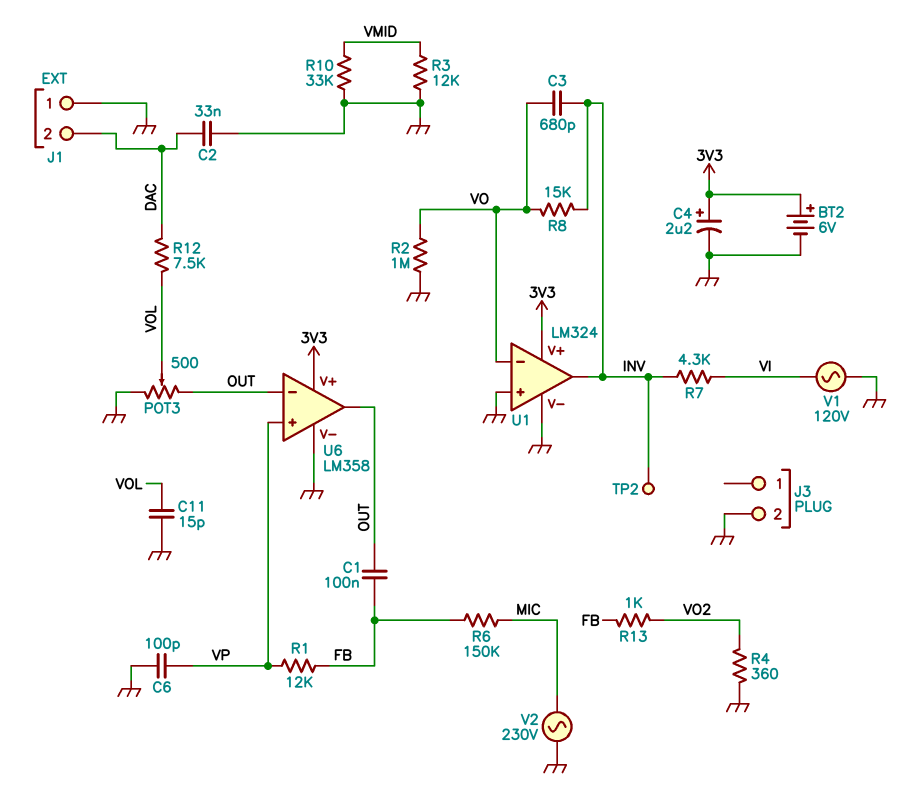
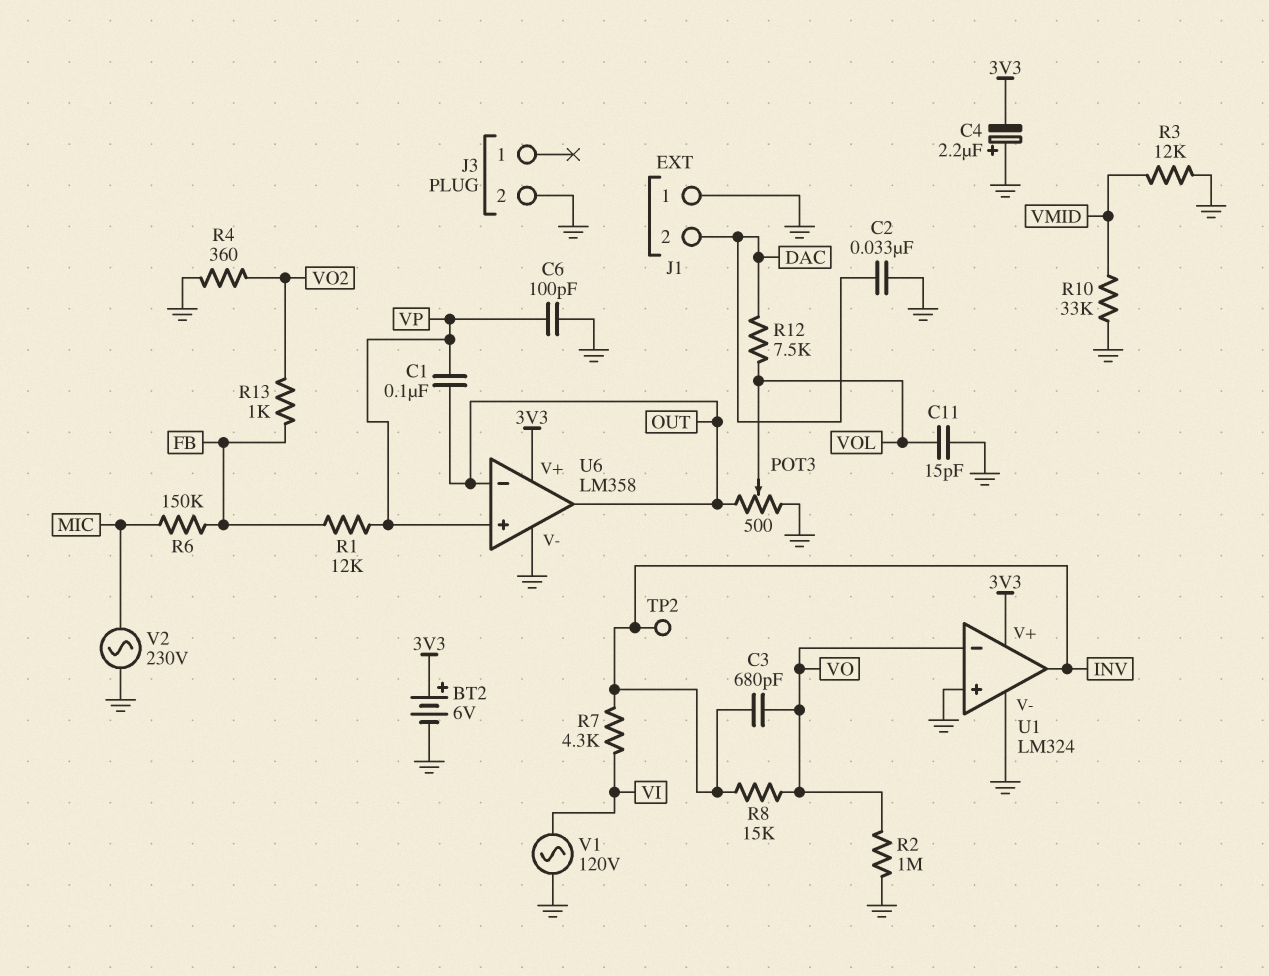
C1: 100nF (FB, OUT) -> 100nF (OUT, VP)
C4: 2.2uF (plus 3V3, minus GND) -> 2.2uF (plus GND, minus 3V3)

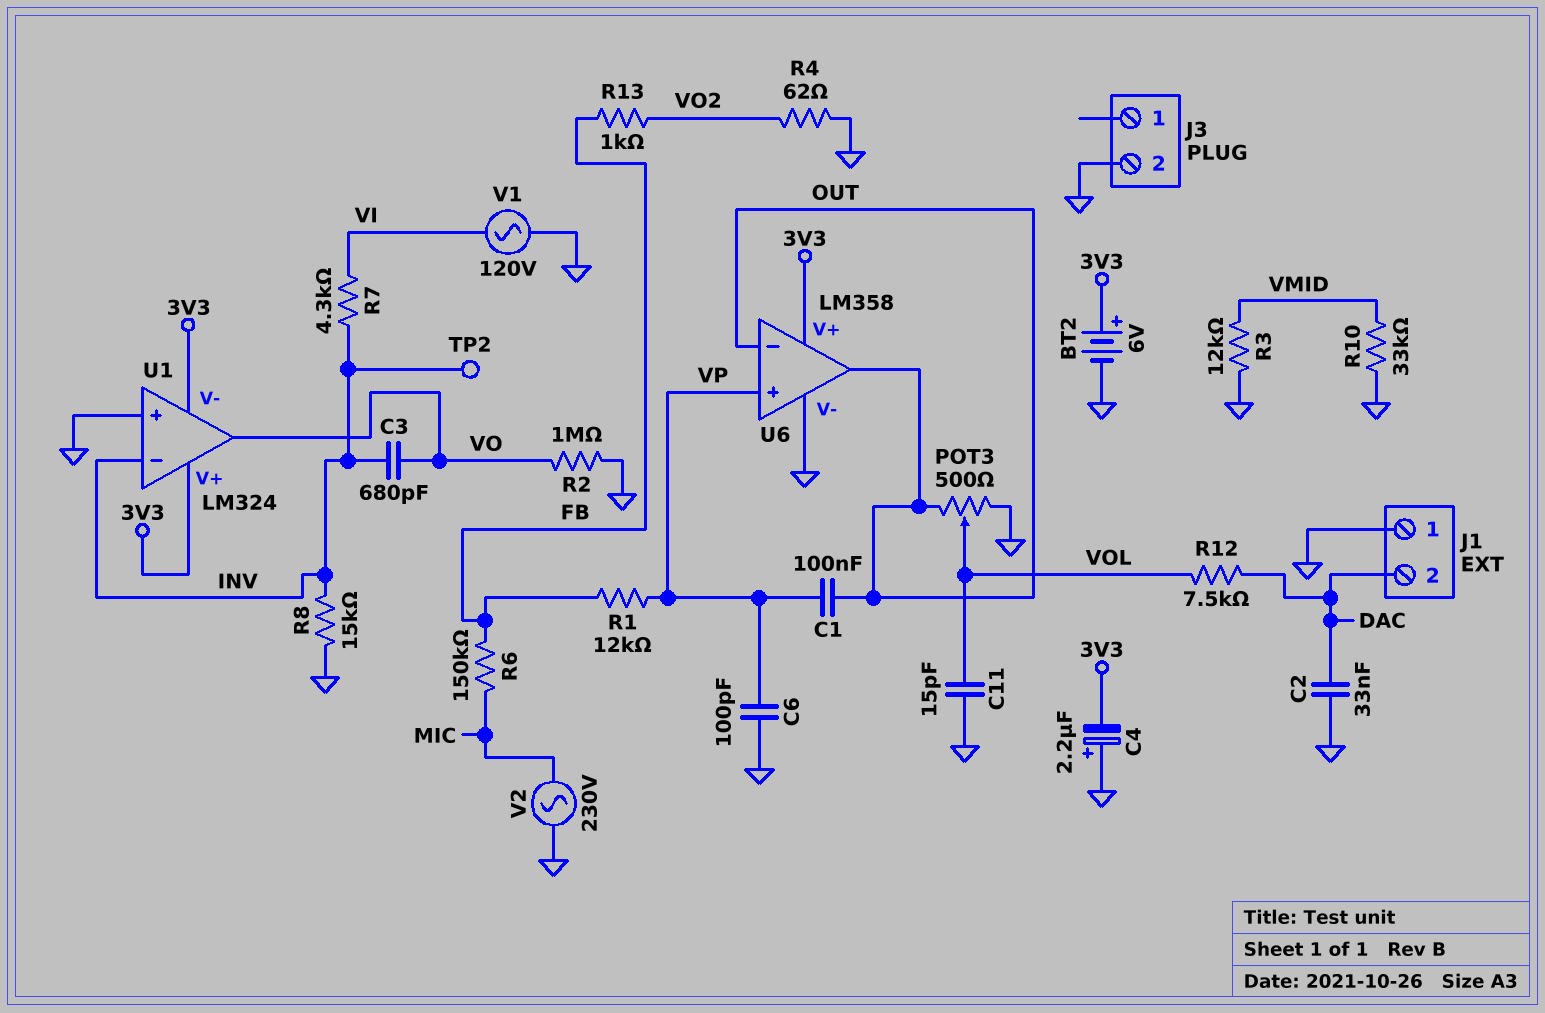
R4: 360 (GND, VO2) -> 62 (GND, VO2)
R8: 15k (INV, VO) -> 15k (GND, INV)
U1 pin V-: GND -> 3V3
U1 pin in-: VO -> INV
U1 pin out: INV -> VO

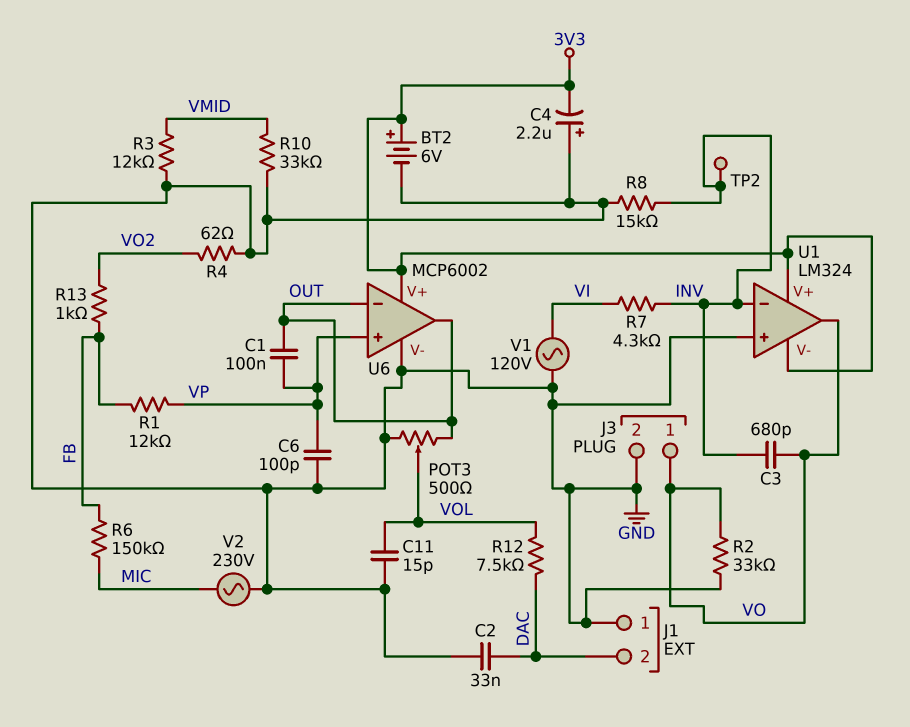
J3 pin 1: none -> VO
R2: 1M (GND, VO) -> 33k (GND, VO)
U6: LM358 -> MCP6002

